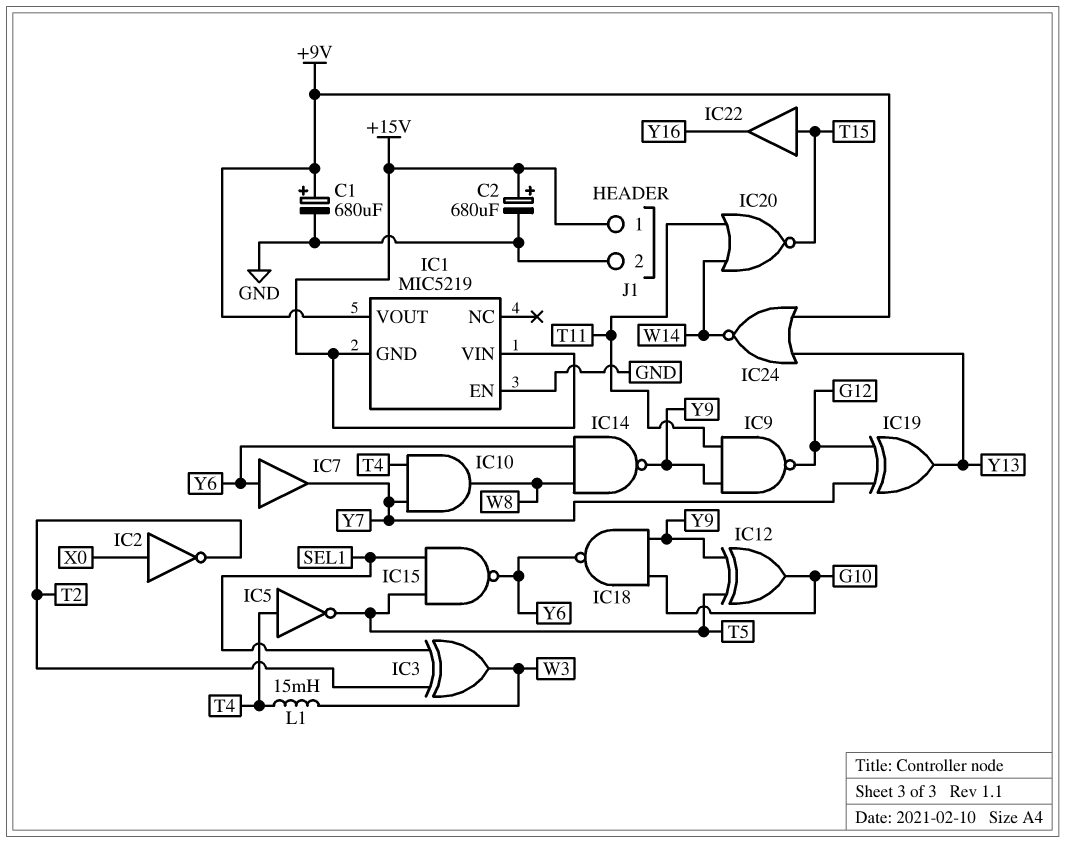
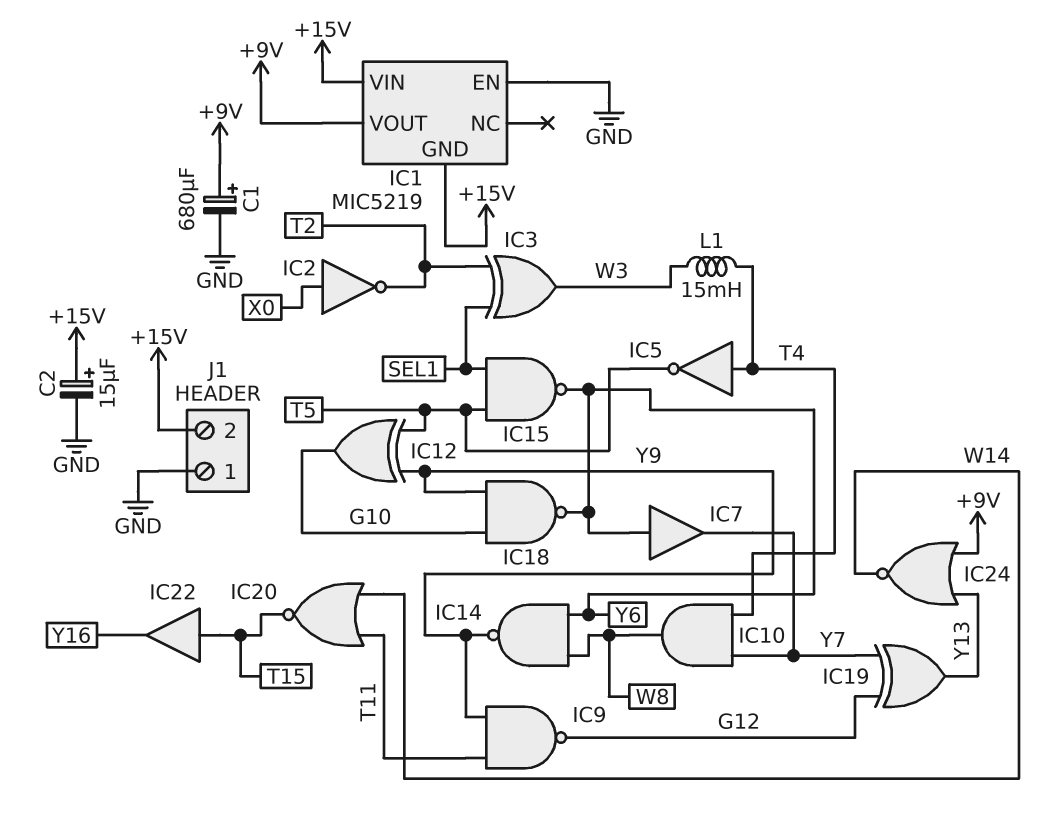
C2: 680uF (plus +15V, minus GND) -> 15uF (plus +15V, minus GND)
J1 pin 1: +15V -> GND
J1 pin 2: GND -> +15V

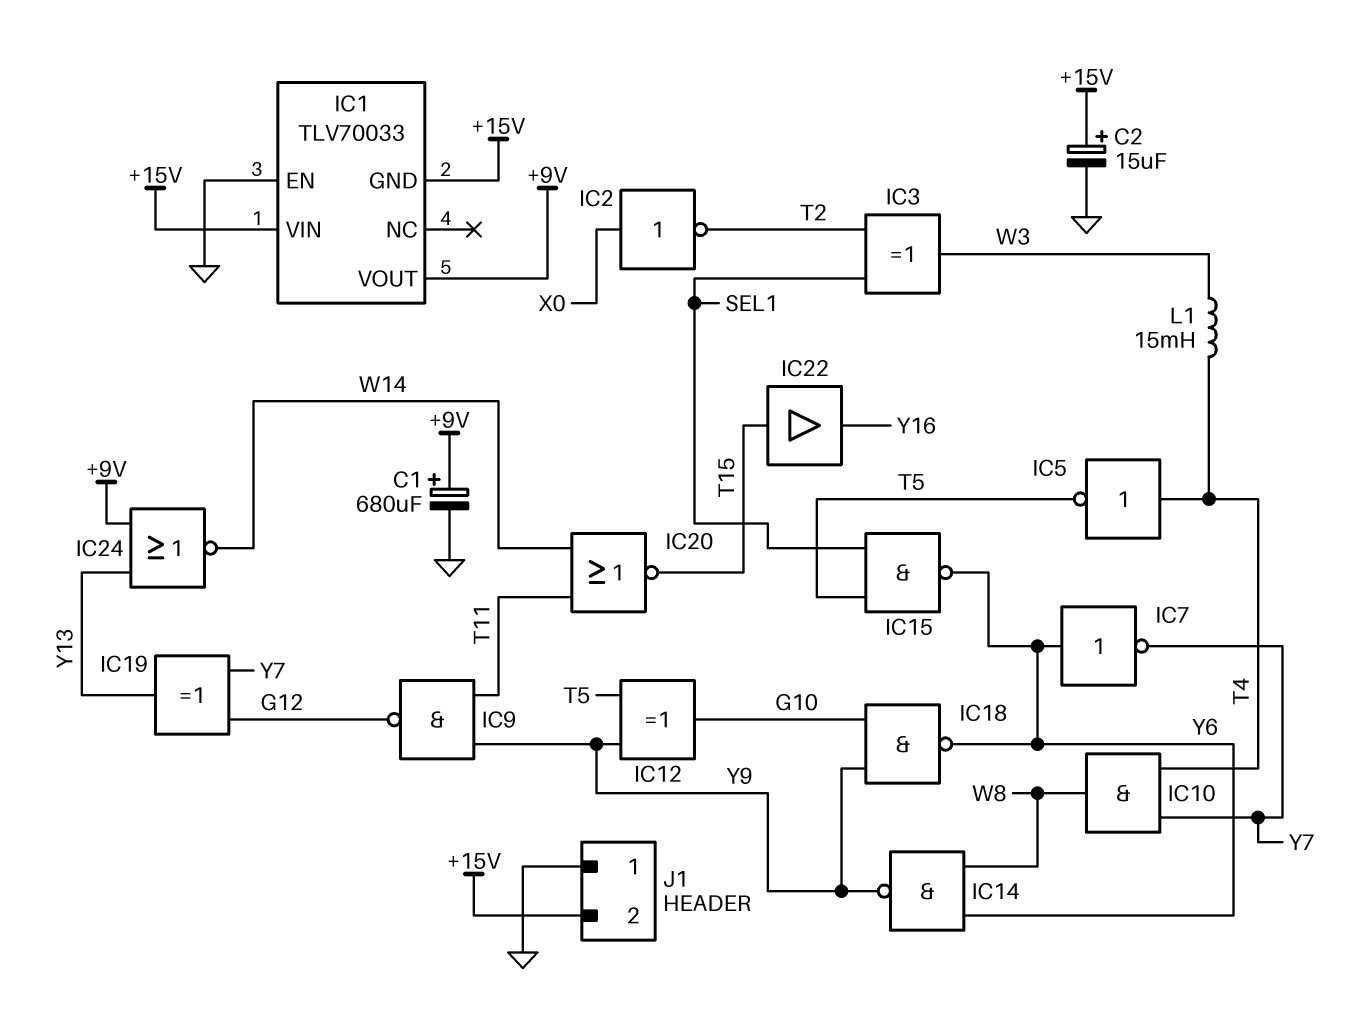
IC1: MIC5219 -> TLV70033
IC7: buffer (in Y6, out Y7) -> NOT (in Y6, out Y7)

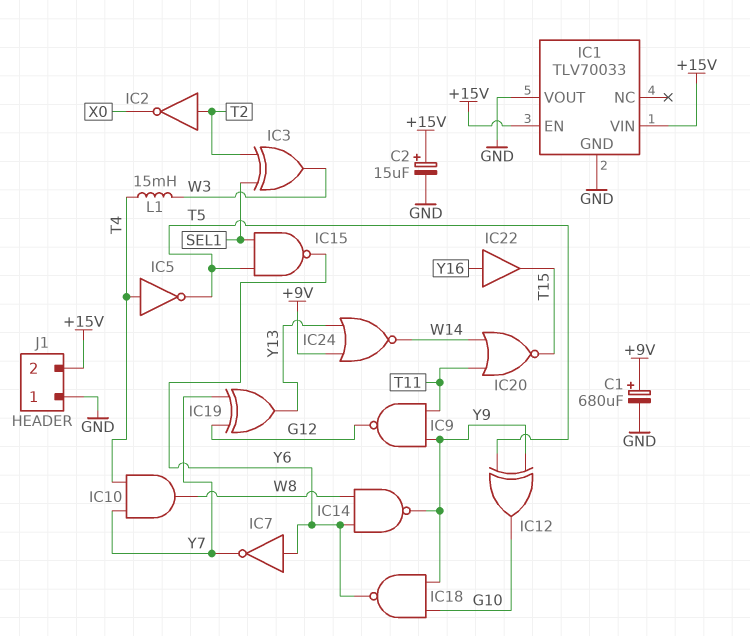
IC1 pin EN: GND -> +15V
IC1 pin GND: +15V -> GND
IC1 pin VOUT: +9V -> GND
IC2: NOT (in X0, out T2) -> NOT (in T2, out X0)
IC22: buffer (in T15, out Y16) -> buffer (in Y16, out T15)

